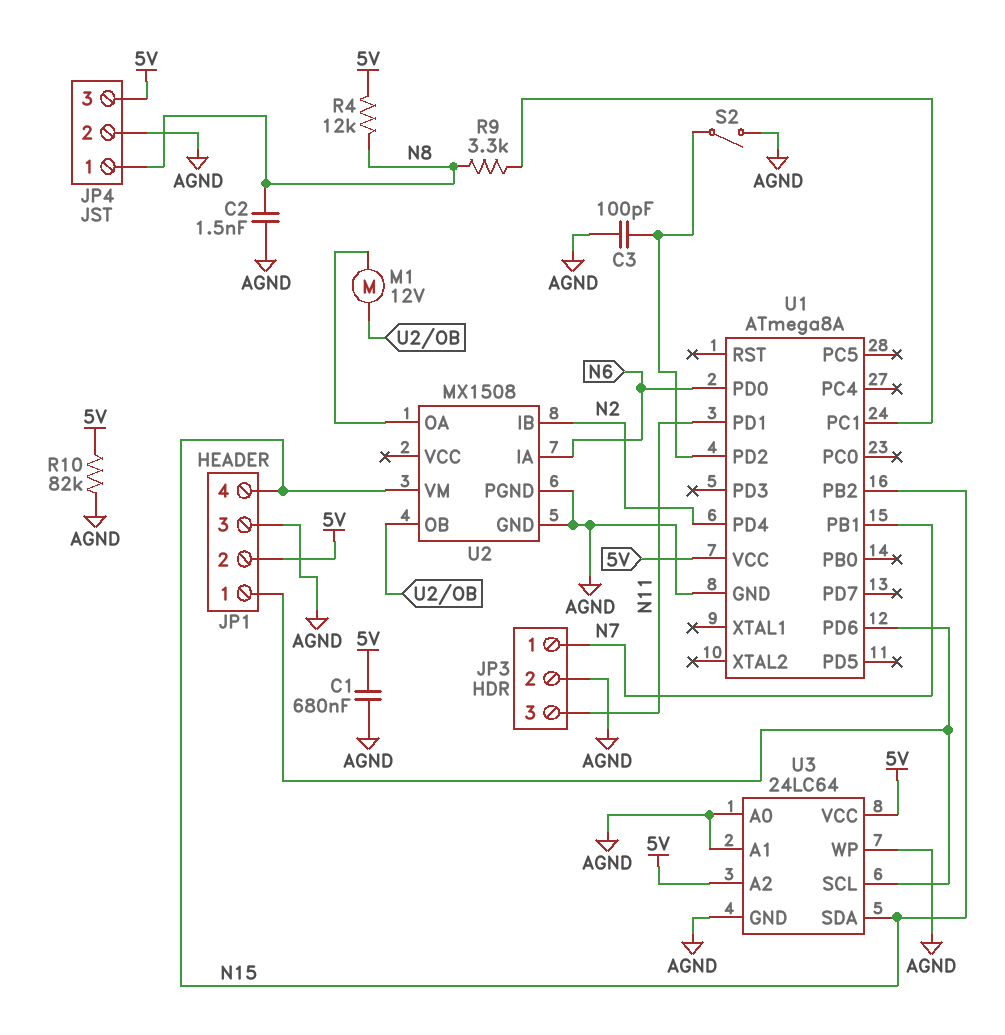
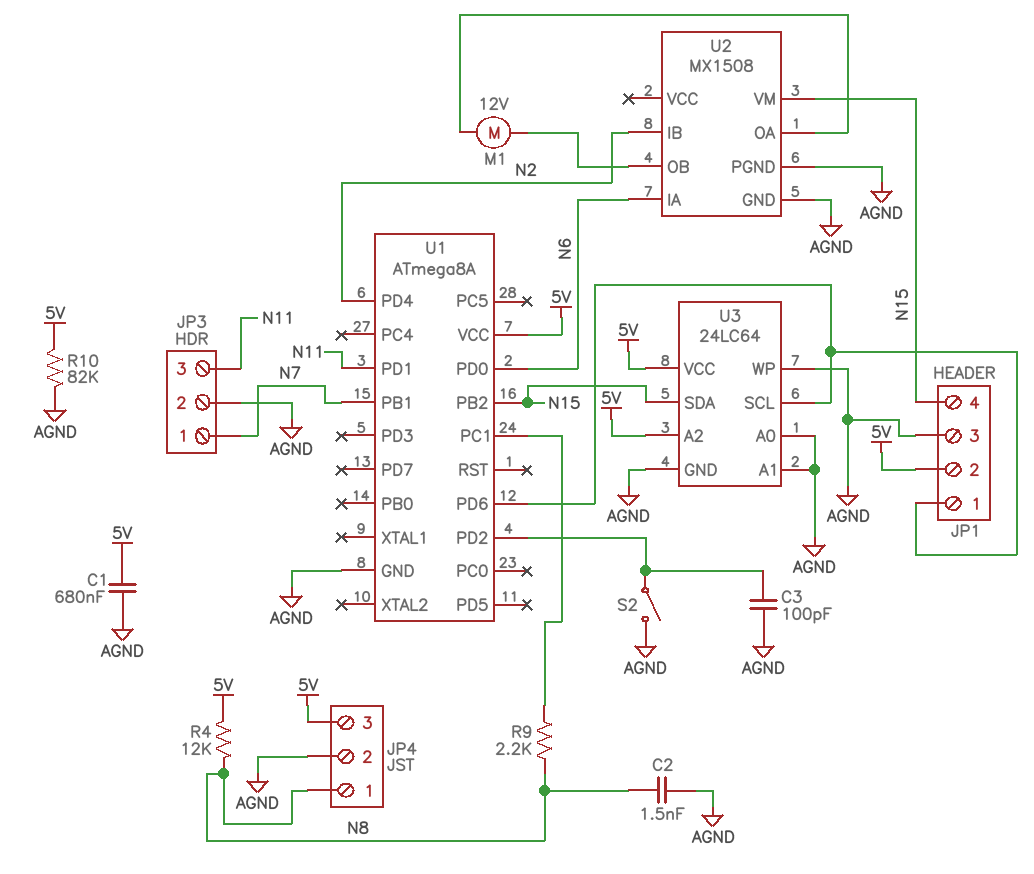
R9: 3.3k (N8, U1/PC1) -> 2.2k (N8, U1/PC1)

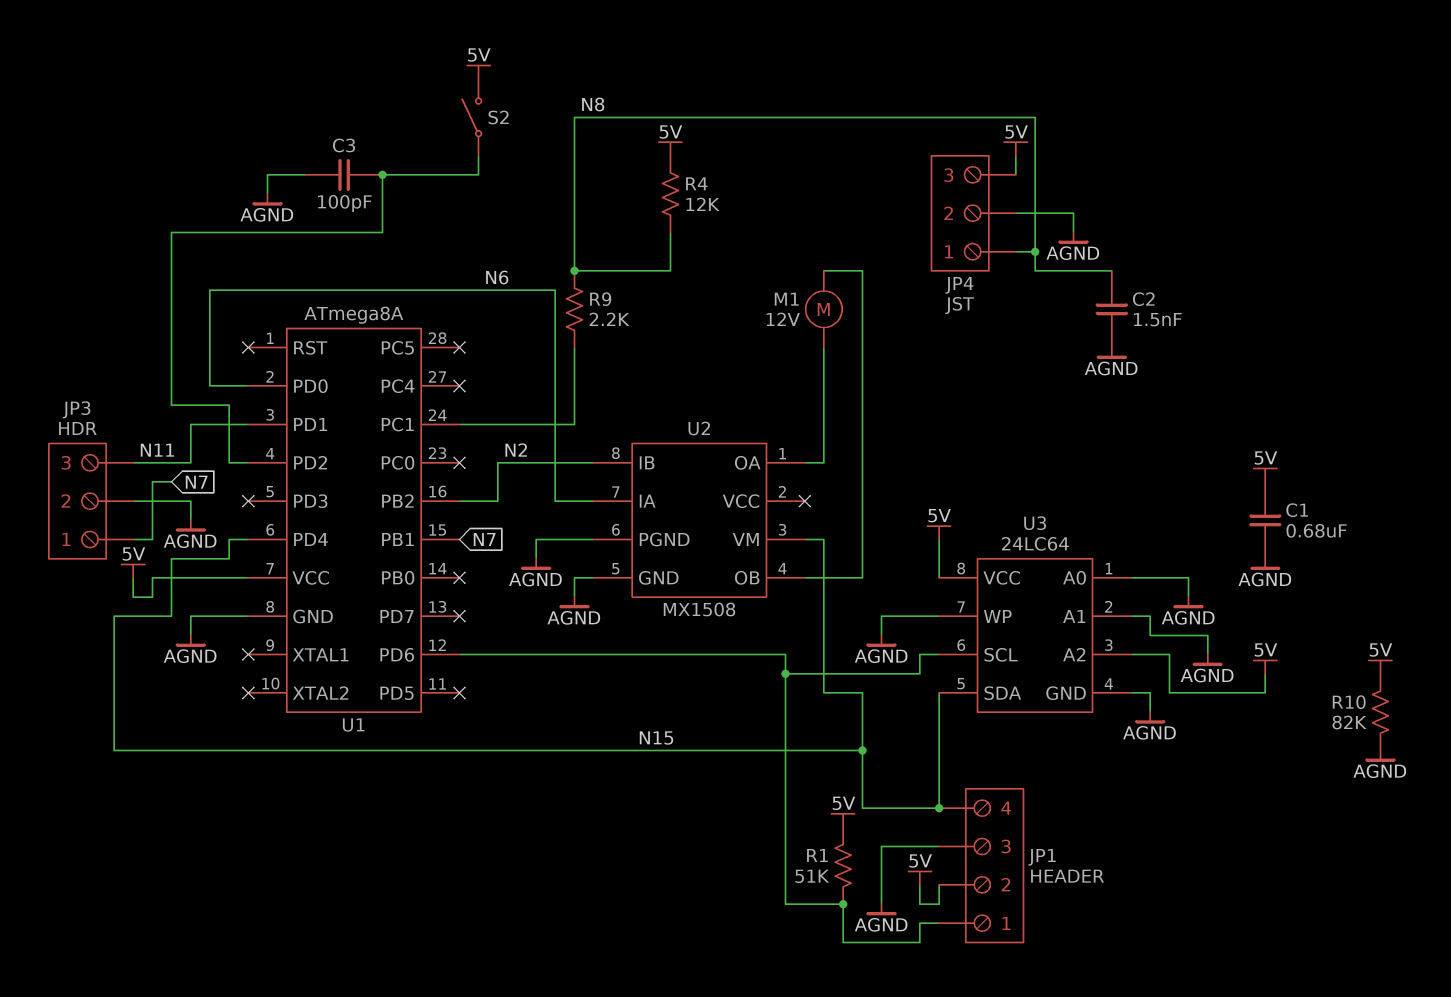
R1: none -> 51k (5V, JP1/1)
S2: switch (AGND, U1/PD2) -> switch (5V, U1/PD2)
U1 pin PB2: N15 -> N2
U1 pin PD4: N2 -> N15

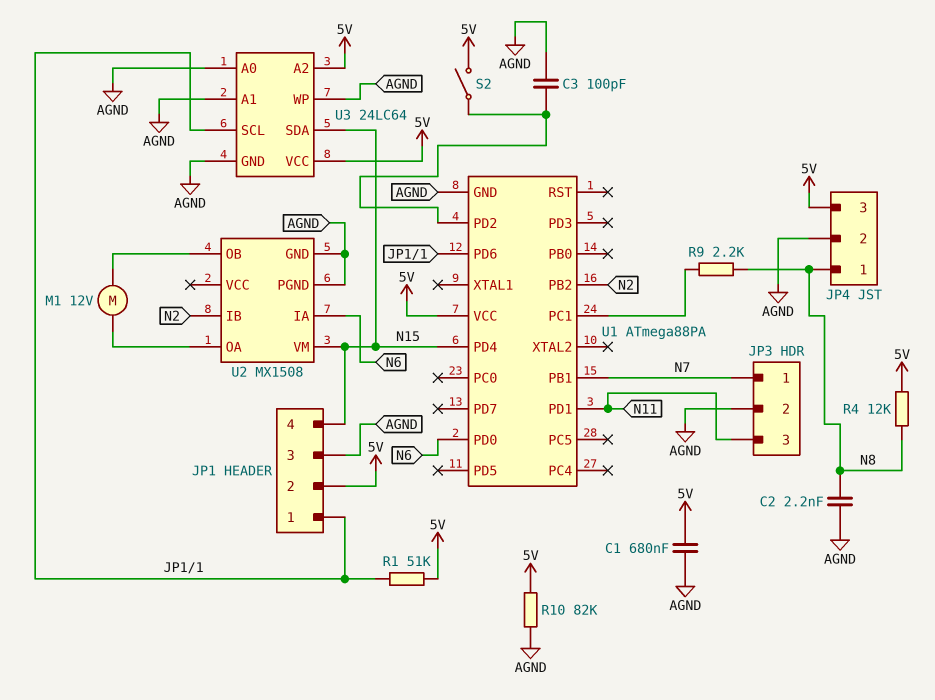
C2: 1.5nF (AGND, N8) -> 2.2nF (AGND, N8)
U1: ATmega8A -> ATmega88PA

